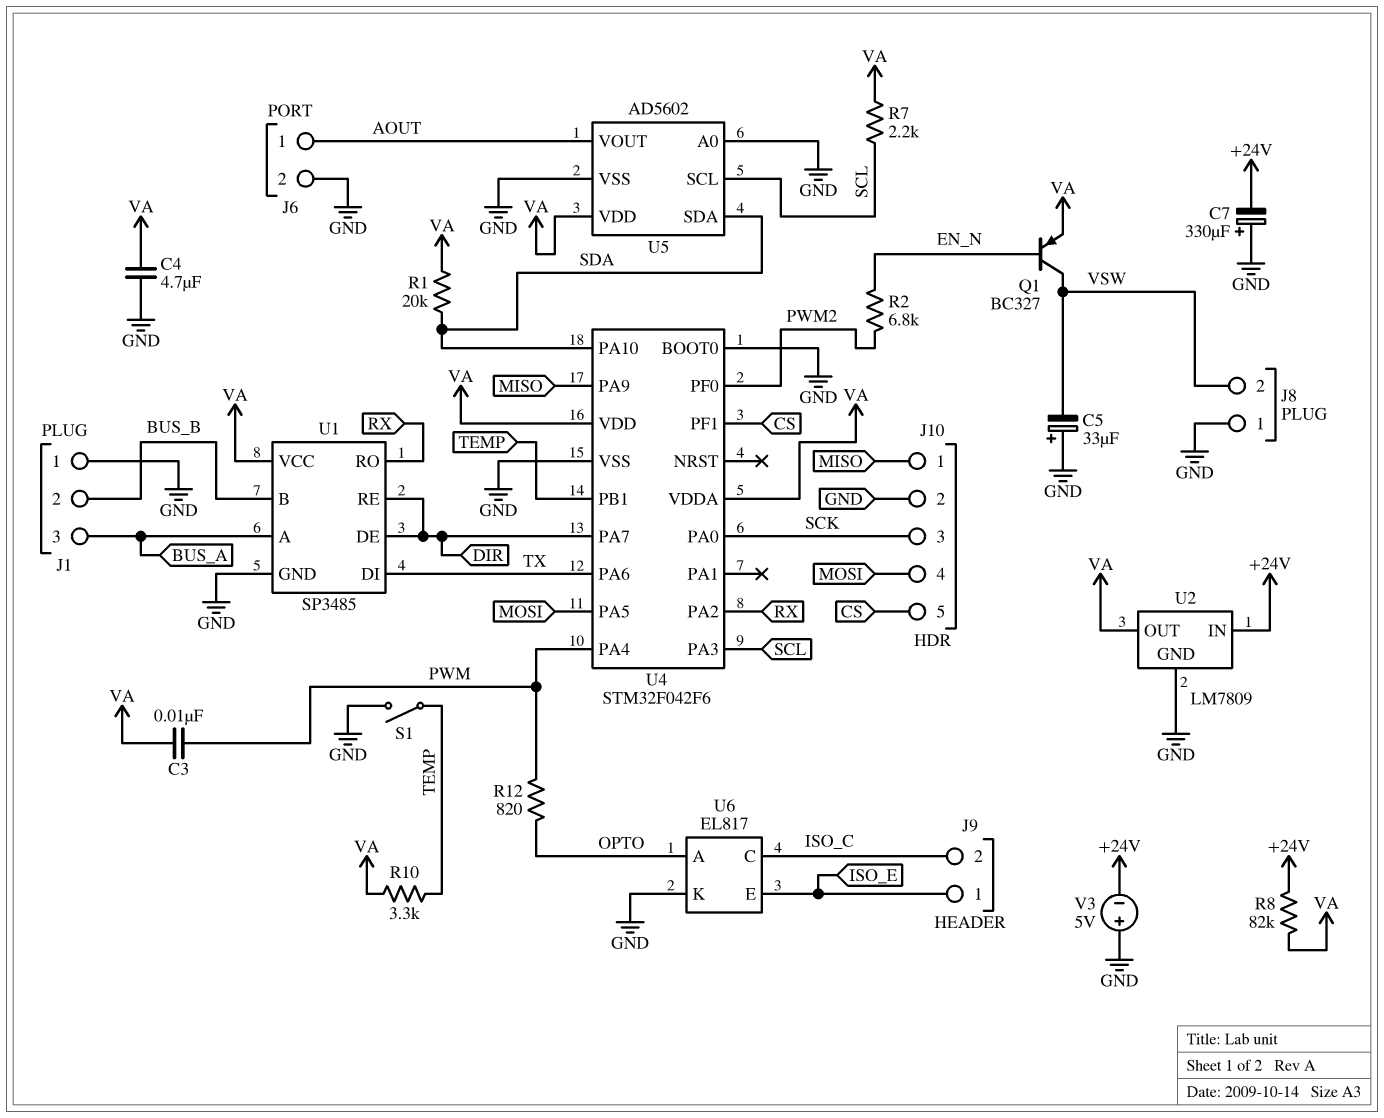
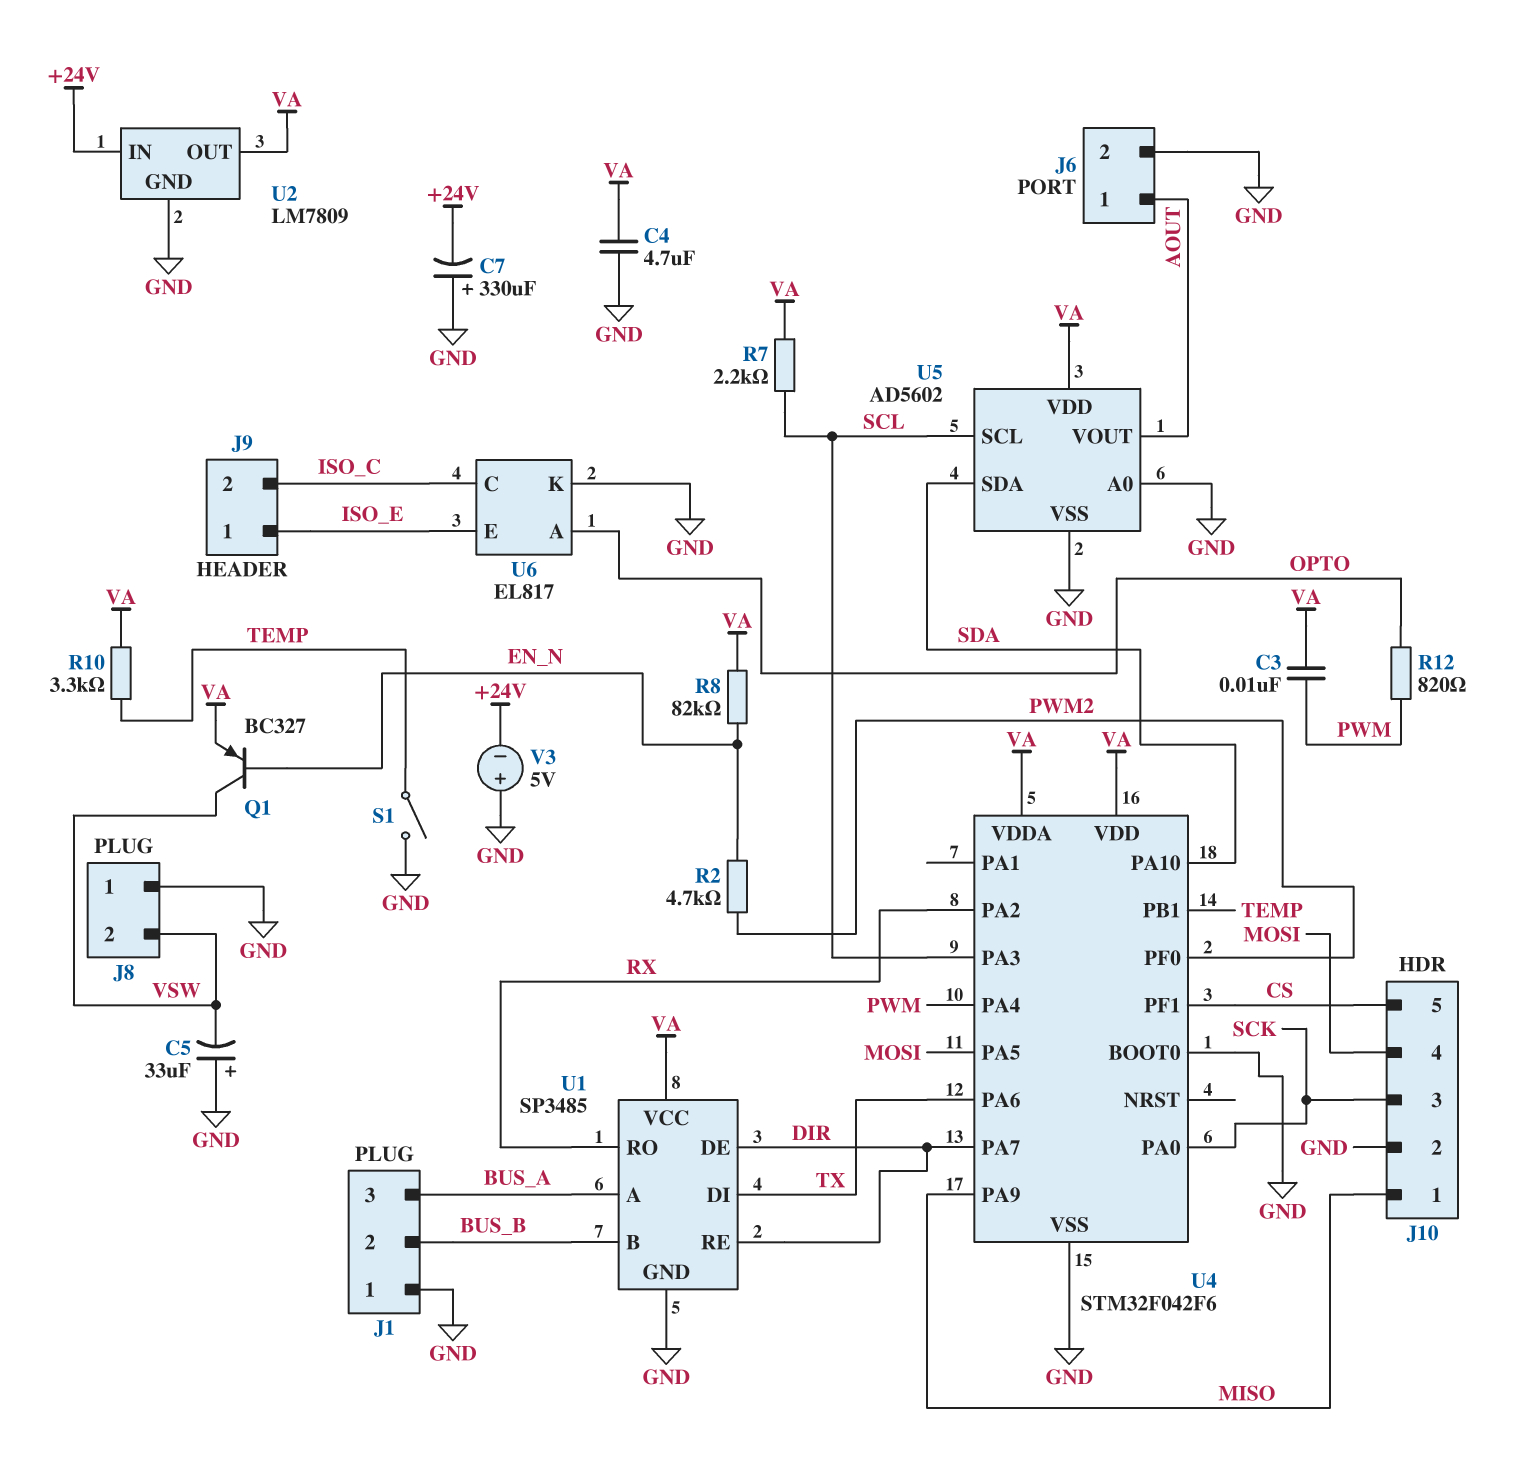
R1: 20k (SDA, VA) -> none
R2: 6.8k (EN_N, PWM2) -> 4.7k (EN_N, PWM2)
R8: 82k (+24V, VA) -> 82k (EN_N, VA)

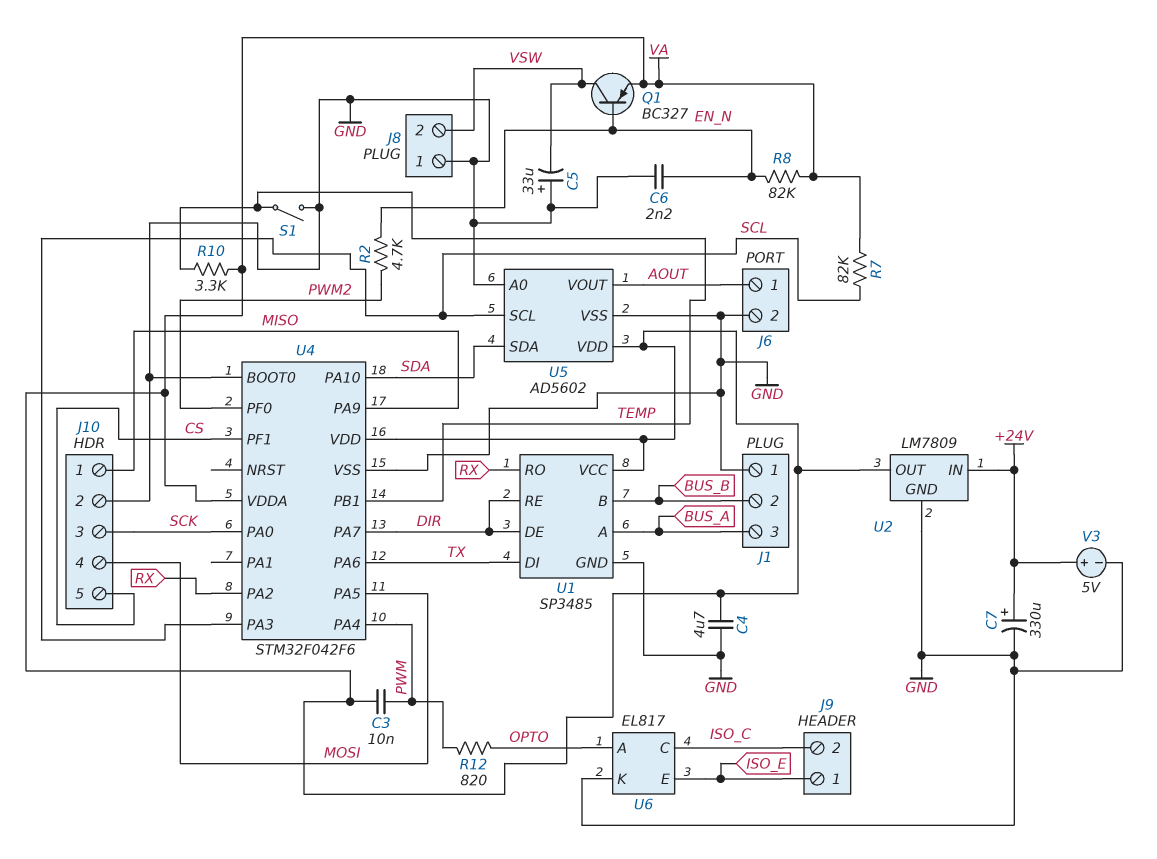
C6: none -> 2.2nF (EN_N, GND)
C7: 330uF (plus GND, minus +24V) -> 330uF (plus +24V, minus GND)
R7: 2.2k (SCL, VA) -> 82k (SCL, VA)
V3: 5V (plus GND, minus +24V) -> 5V (plus +24V, minus GND)

